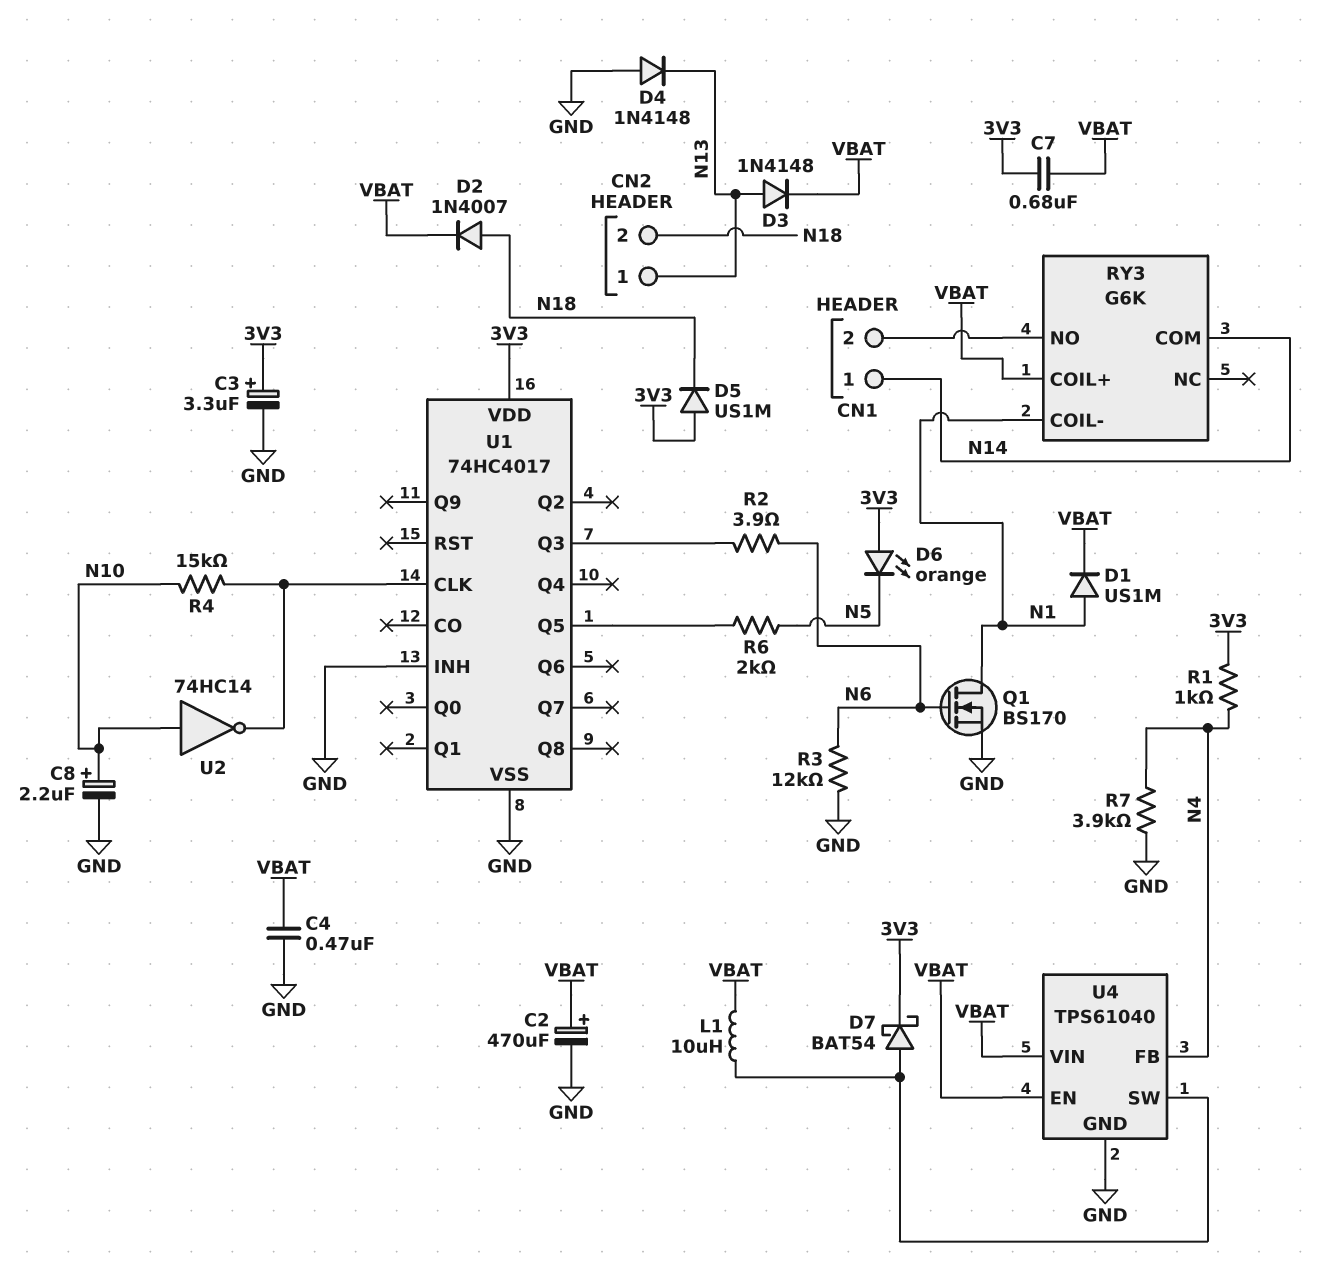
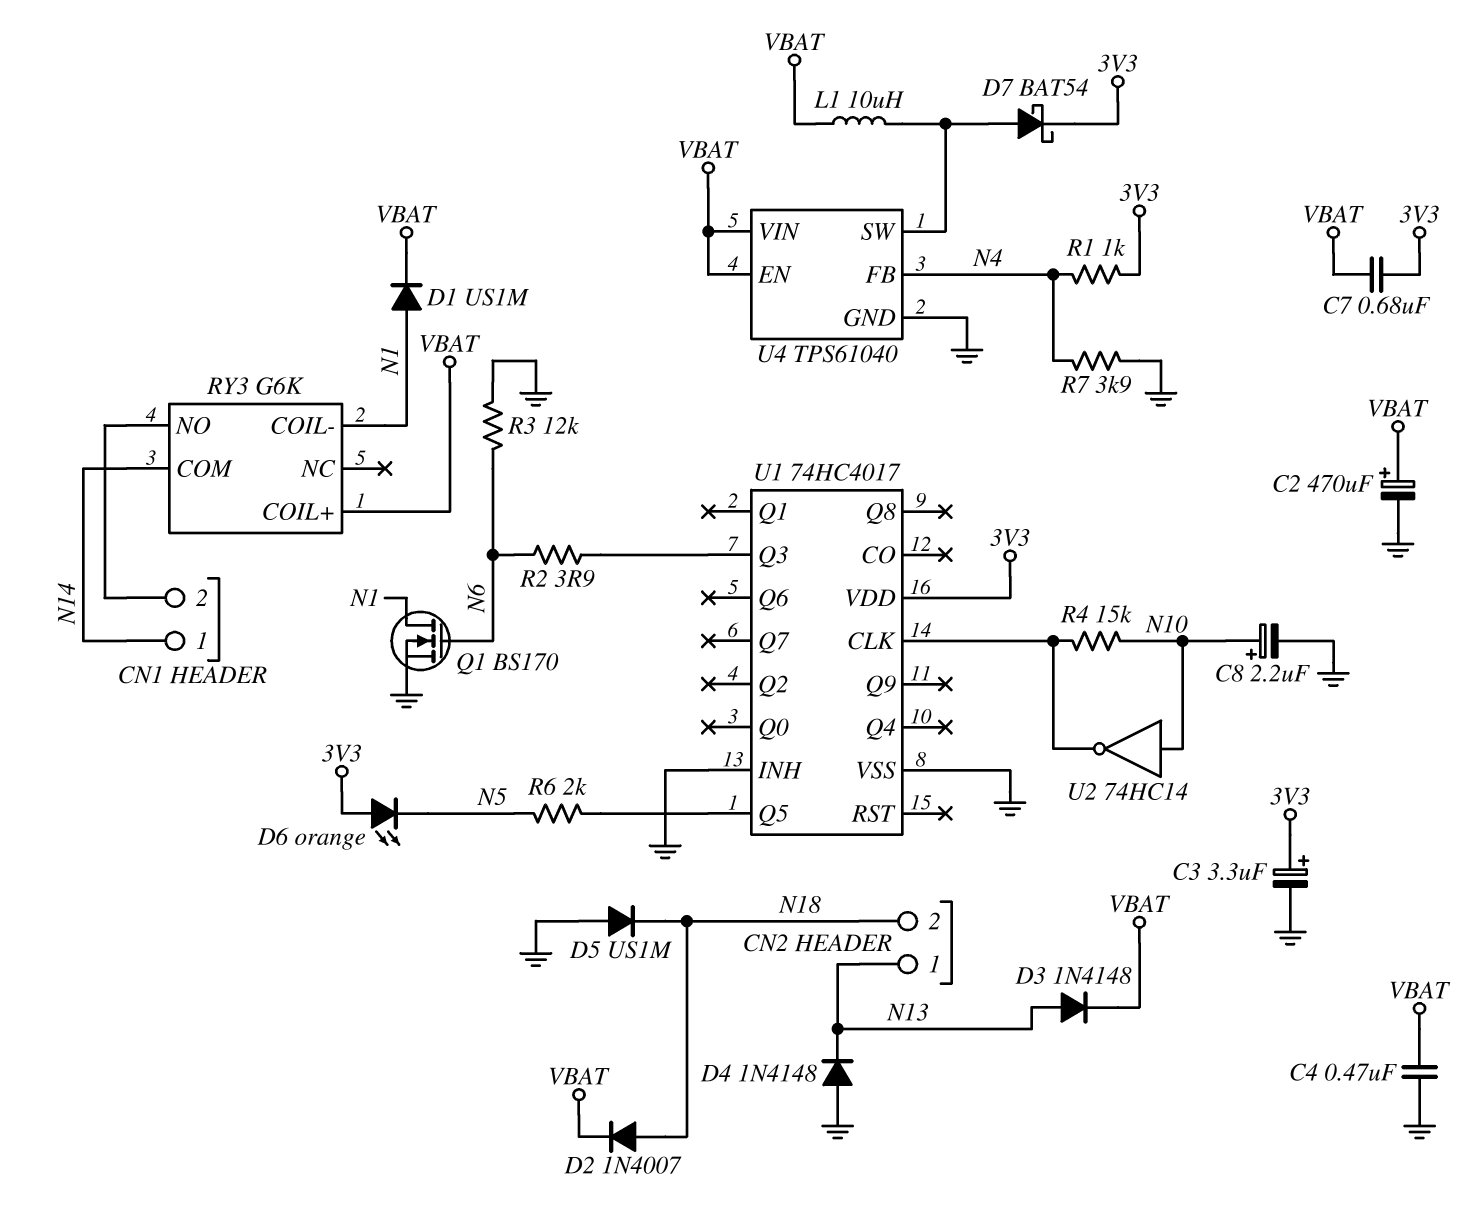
D5: diode US1M (A 3V3, K N18) -> diode US1M (A GND, K N18)

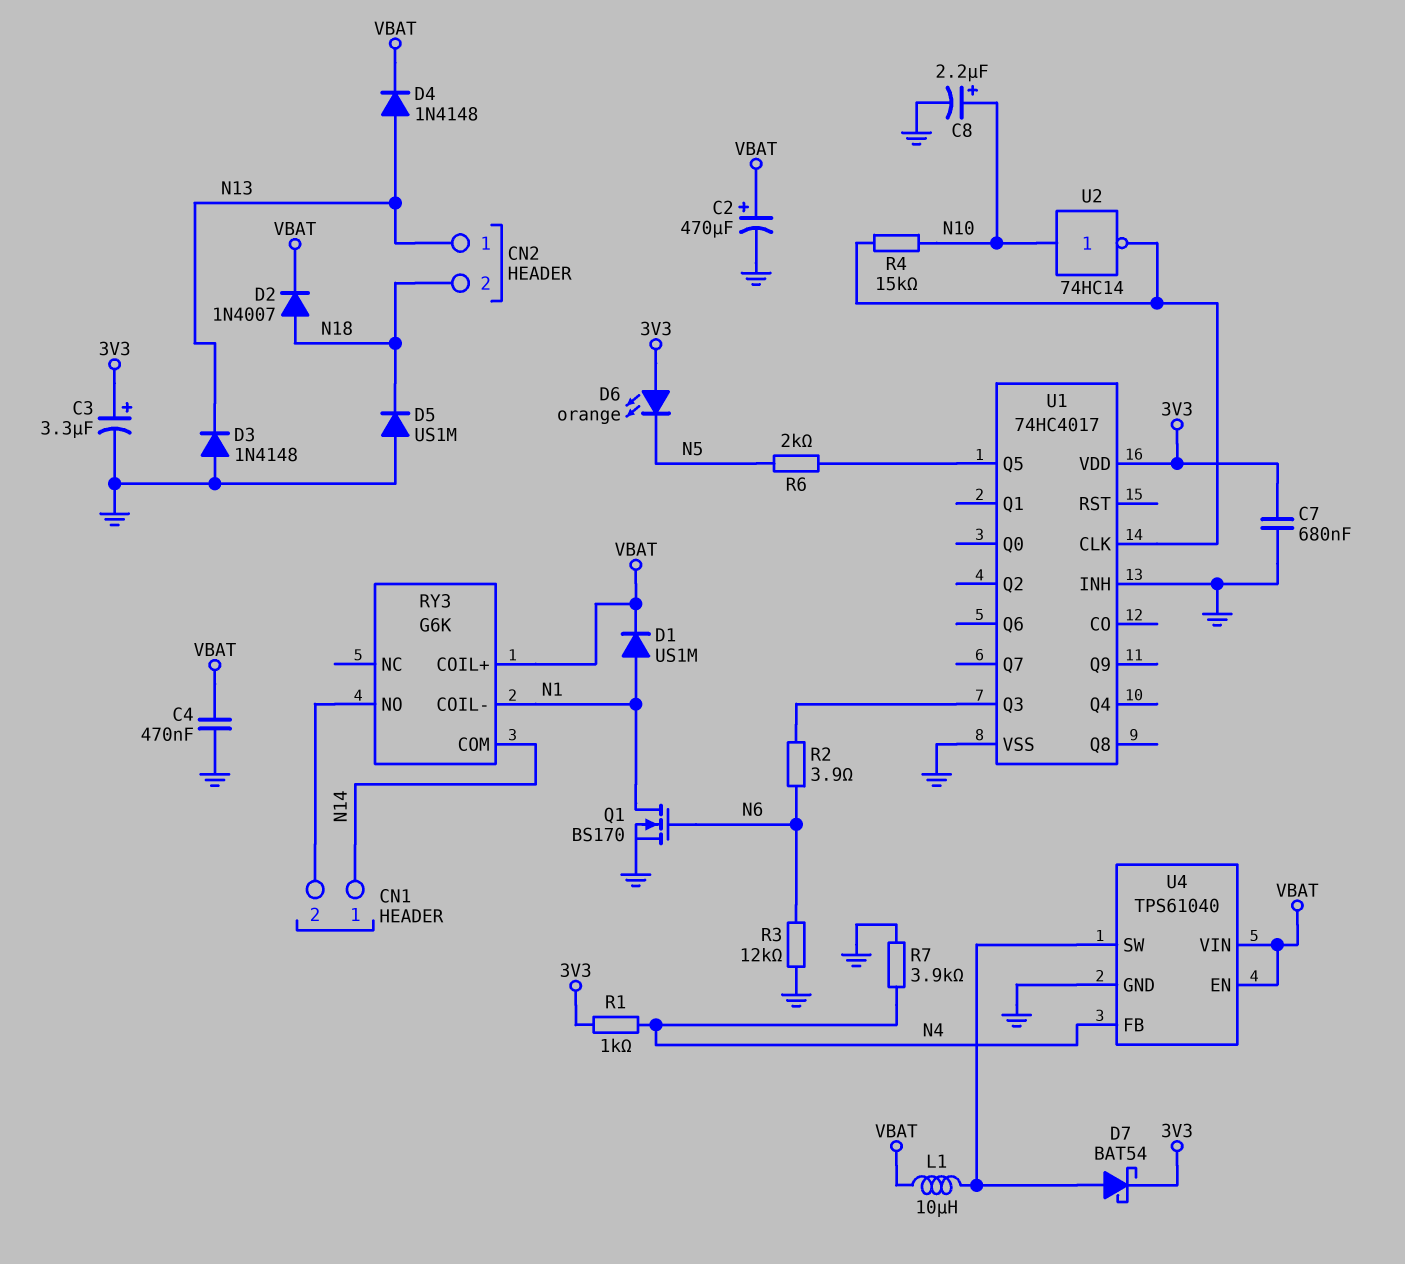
C7: 680nF (3V3, VBAT) -> 680nF (3V3, GND)
D3: diode 1N4148 (A N13, K VBAT) -> diode 1N4148 (A GND, K N13)
D4: diode 1N4148 (A GND, K N13) -> diode 1N4148 (A N13, K VBAT)

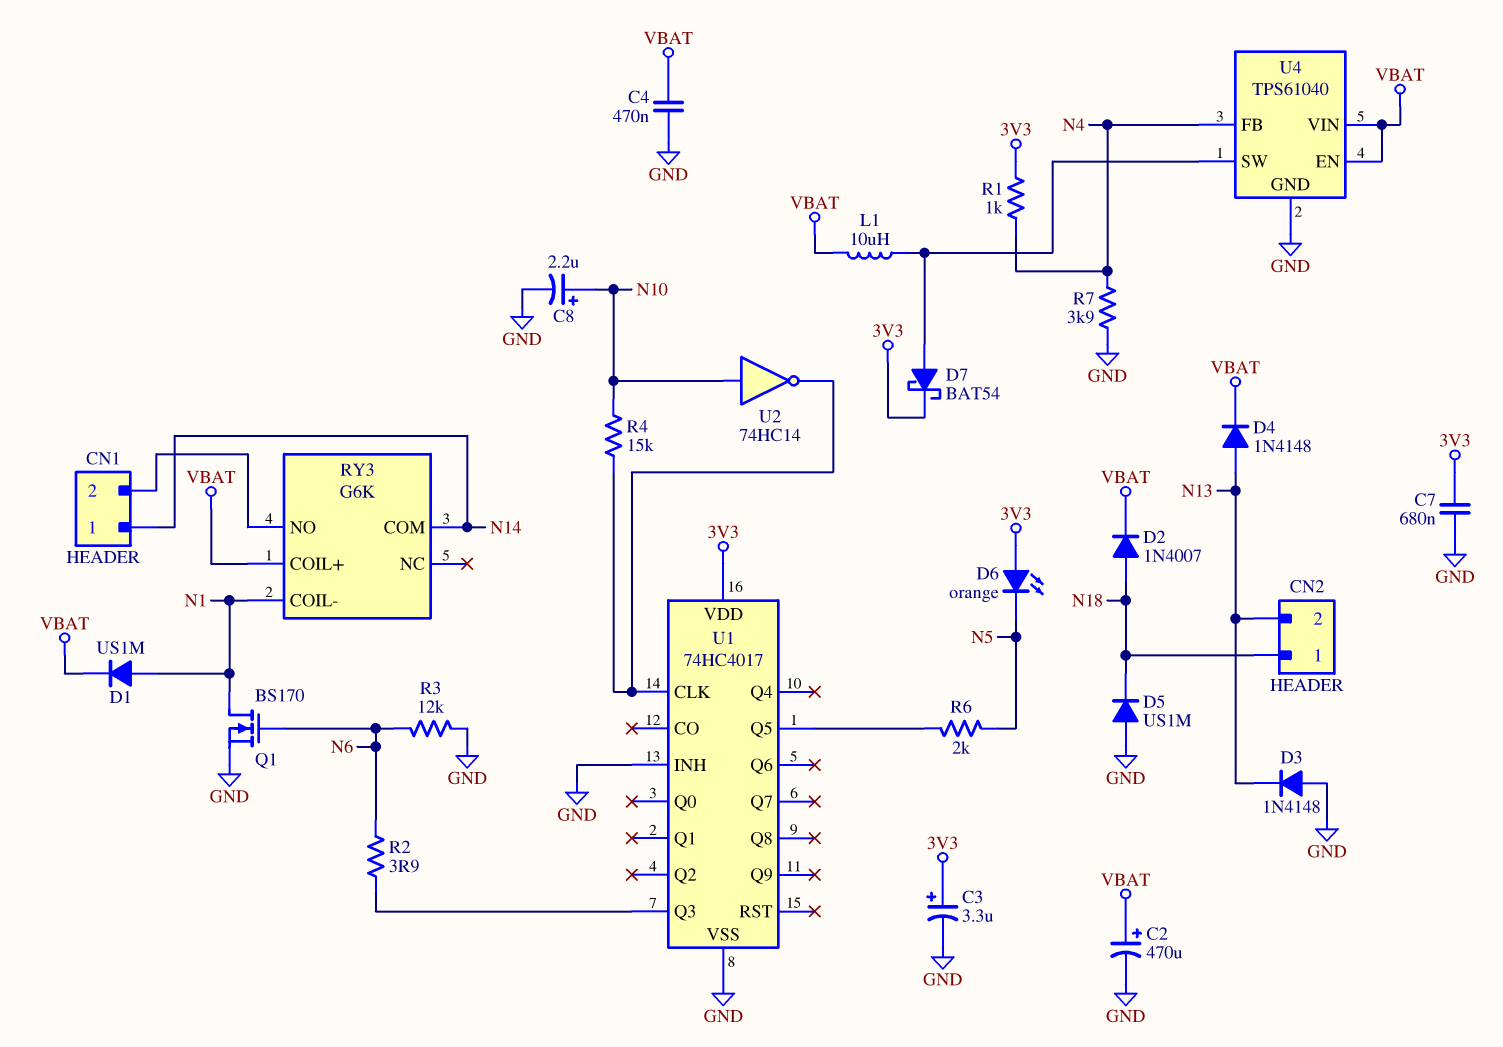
CN2 pin 1: N13 -> N18
CN2 pin 2: N18 -> N13

